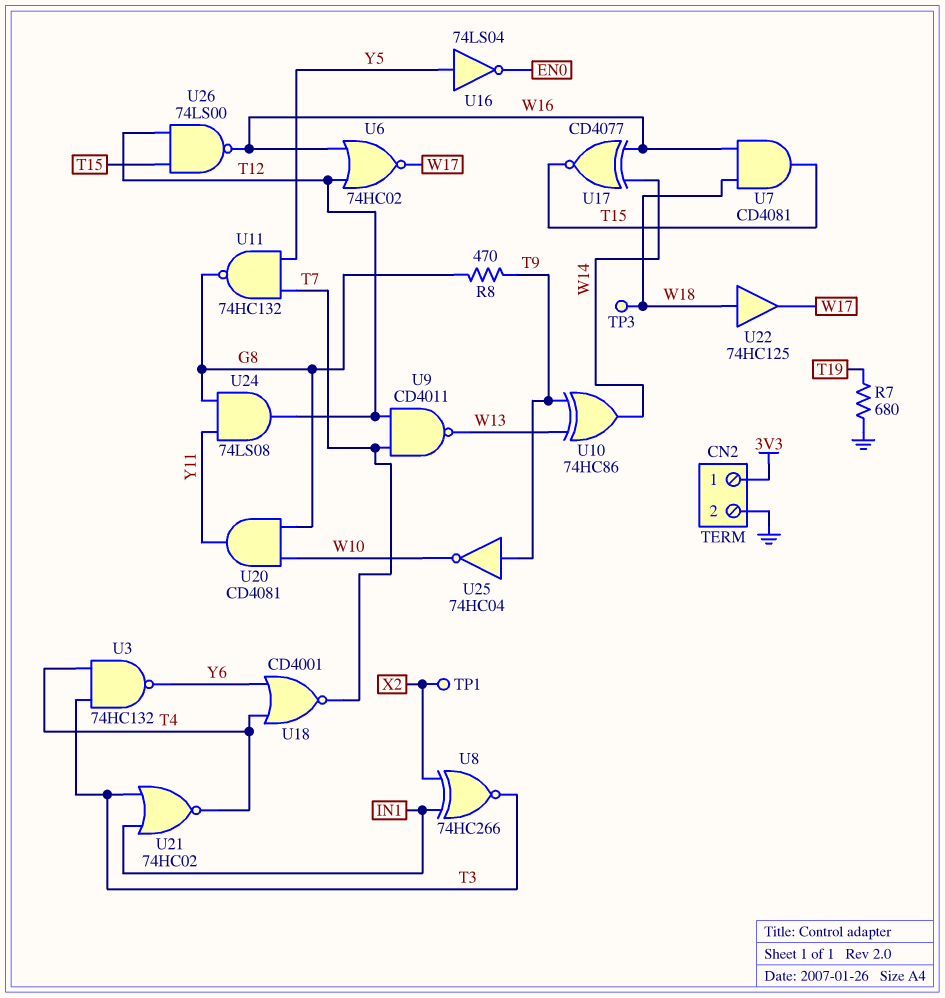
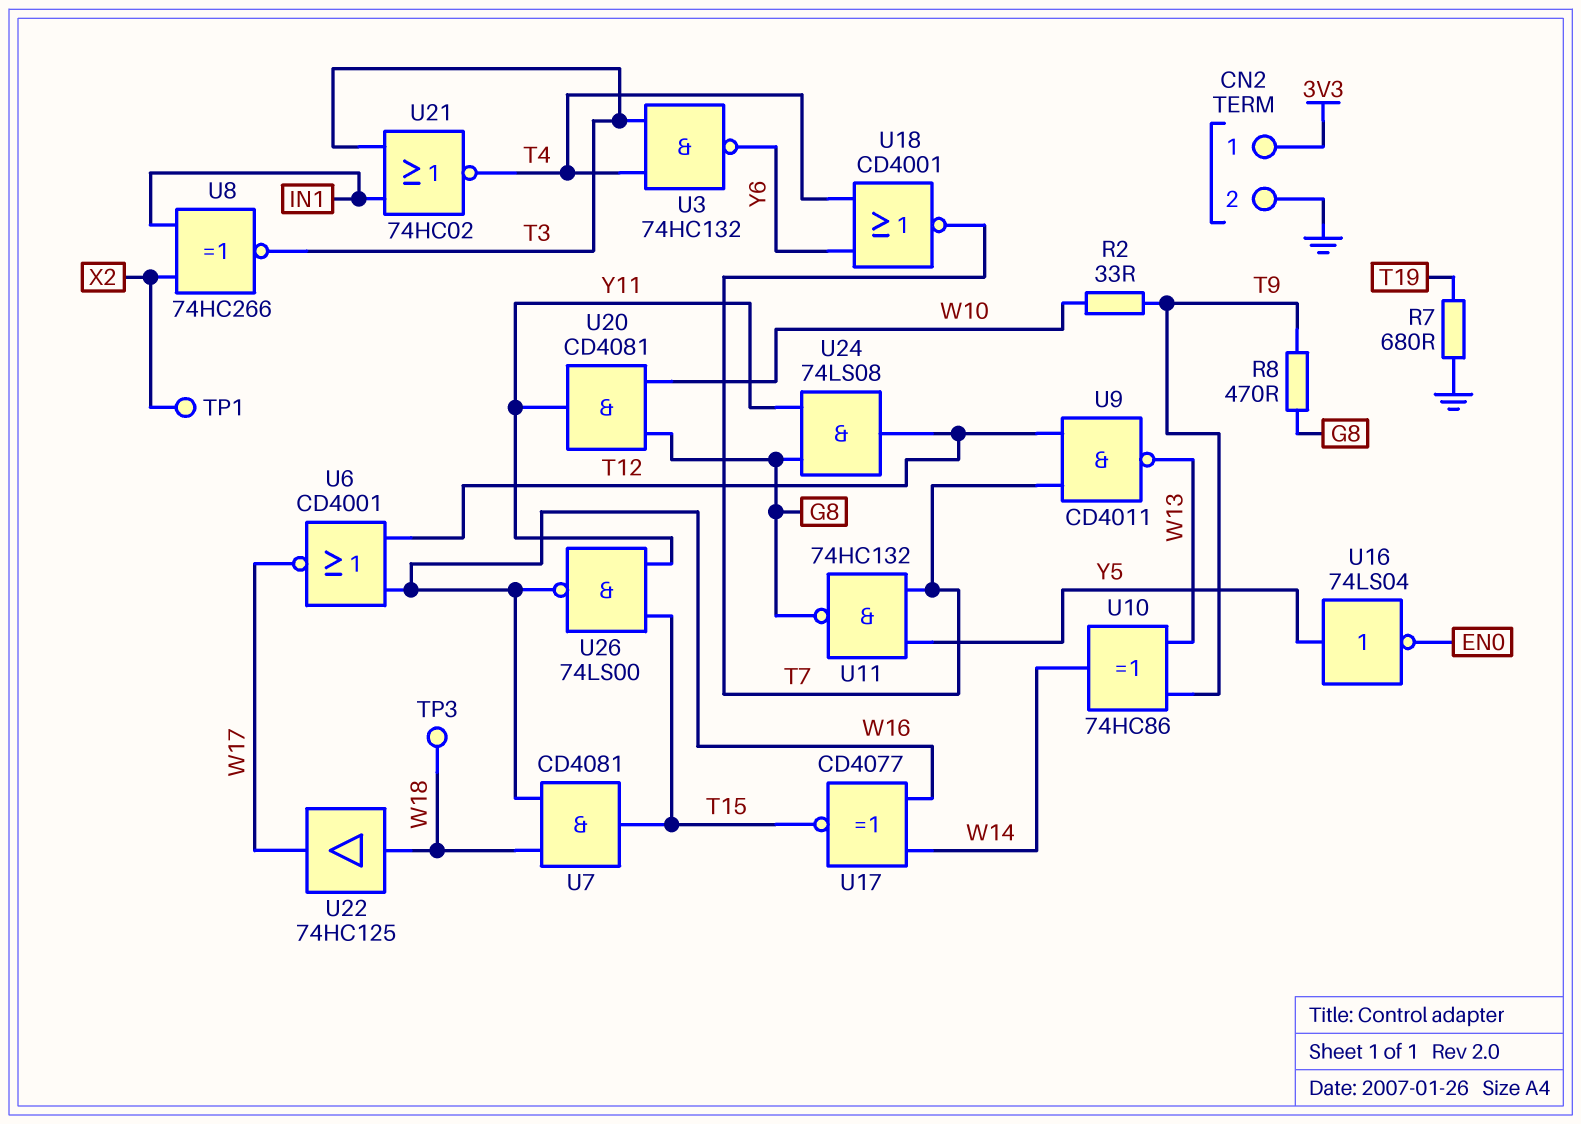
R2: none -> 33 (T9, W10)
U6: NOR 74HC02 (in T12, in W16, out W17) -> NOR CD4001 (in T12, in W16, out W17)
U25: NOT 74HC04 (in T9, out W10) -> none
U26: NAND 74LS00 (in T12, in T15, out W16) -> NAND 74LS00 (in T15, in Y11, out W16)

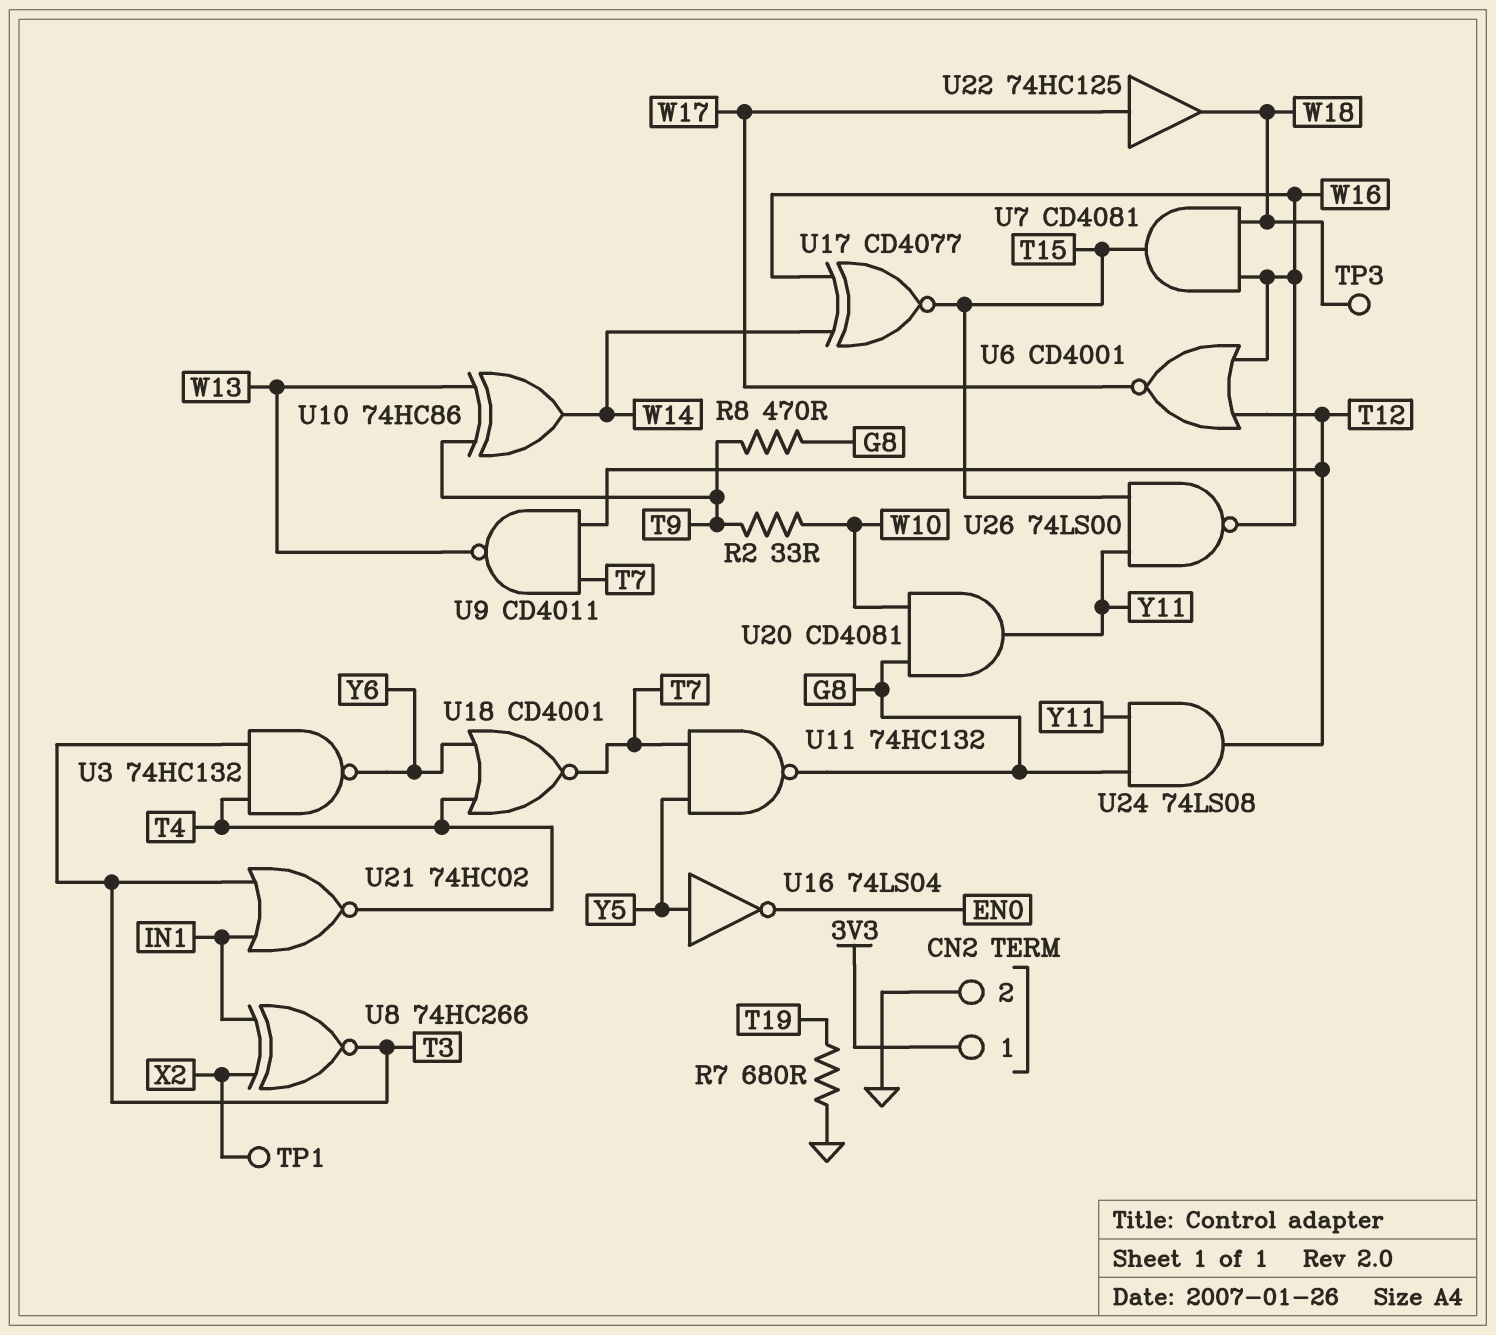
U22: buffer 74HC125 (in W18, out W17) -> buffer 74HC125 (in W17, out W18)

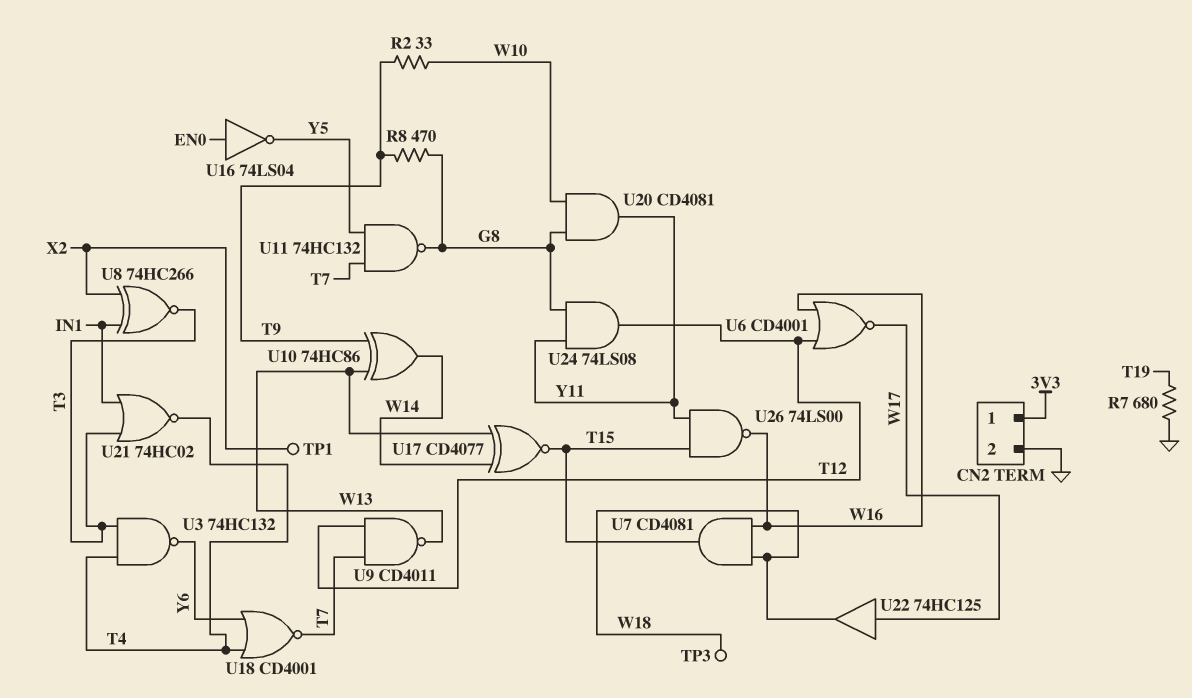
U16: NOT 74LS04 (in Y5, out EN0) -> NOT 74LS04 (in EN0, out Y5)
U17: XNOR CD4077 (in W14, in W16, out T15) -> XNOR CD4077 (in W13, in W14, out T15)

